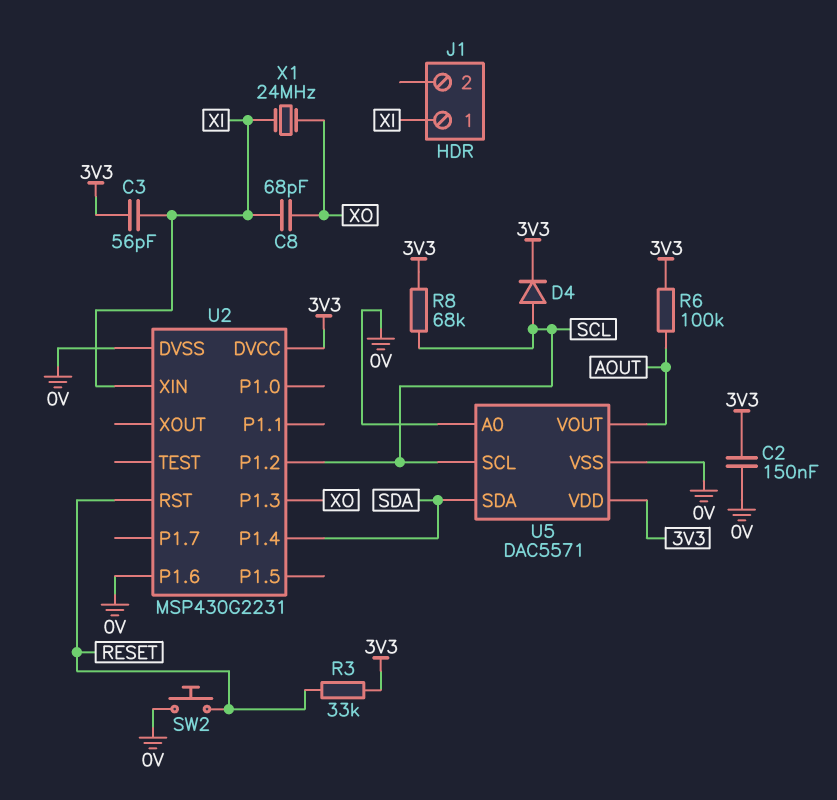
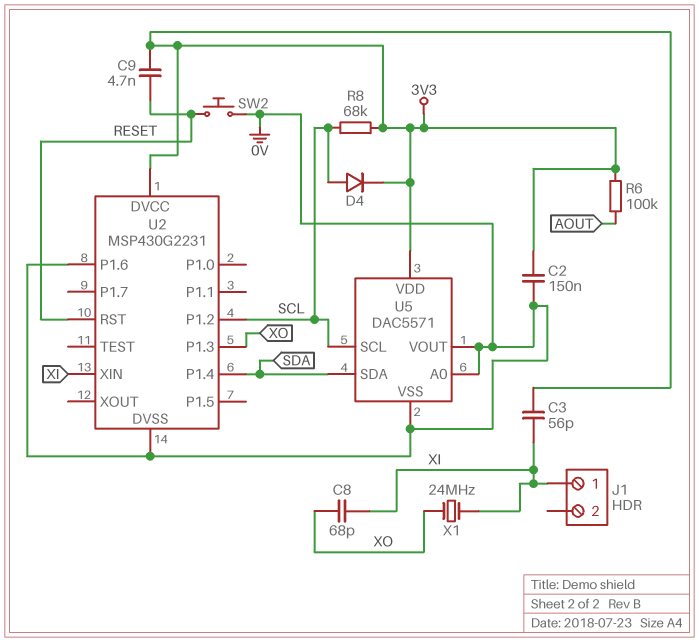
C9: none -> 4.7nF (3V3, RESET)
R3: 33k (3V3, RESET) -> none
U5 pin VOUT: AOUT -> 0V

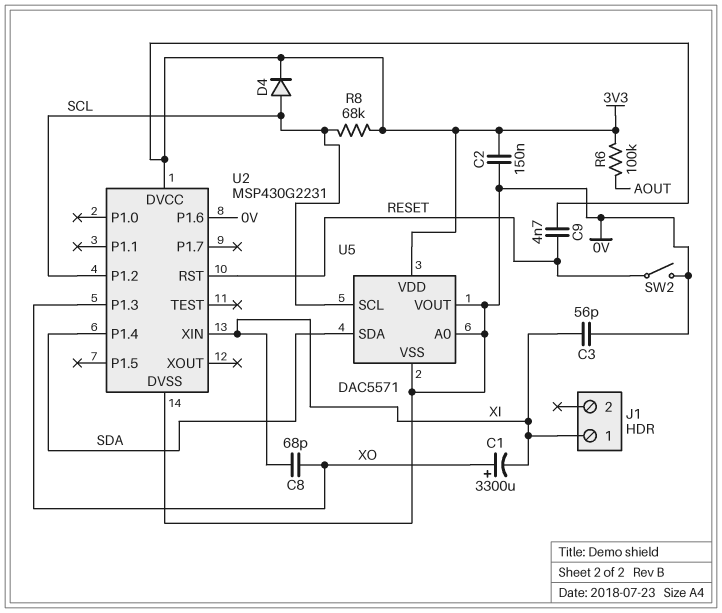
C1: none -> 3300uF (plus XO, minus XI)
C3: 56pF (3V3, XI) -> 56pF (0V, XI)
SW2: button (0V, RESET) -> switch (0V, RESET)
X1: 24MHz (XI, XO) -> none

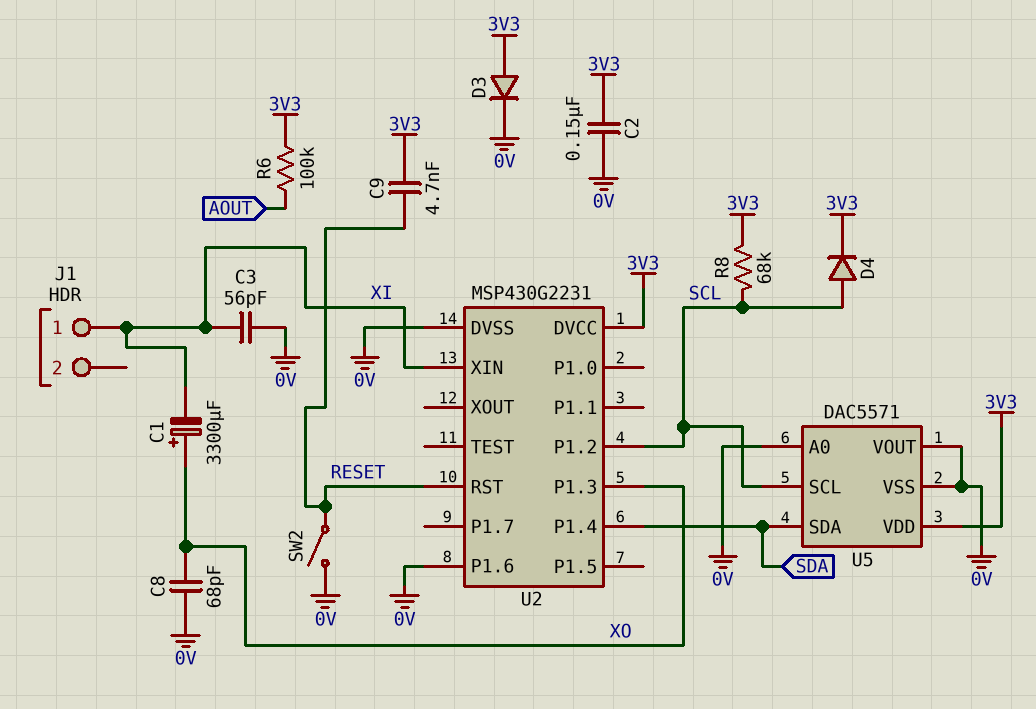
C8: 68pF (XI, XO) -> 68pF (0V, XO)
D3: none -> diode (A 3V3, K 0V)

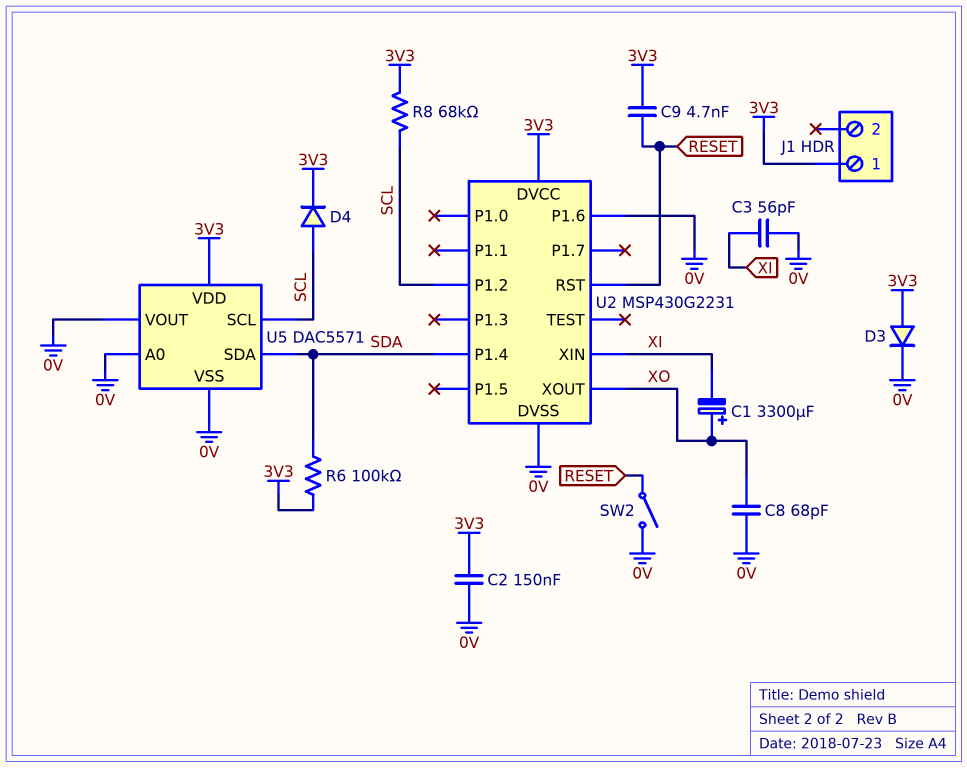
J1 pin 1: XI -> 3V3
R6: 100k (3V3, AOUT) -> 100k (3V3, SDA)
U2 pin P1.3: XO -> none
U2 pin XOUT: none -> XO

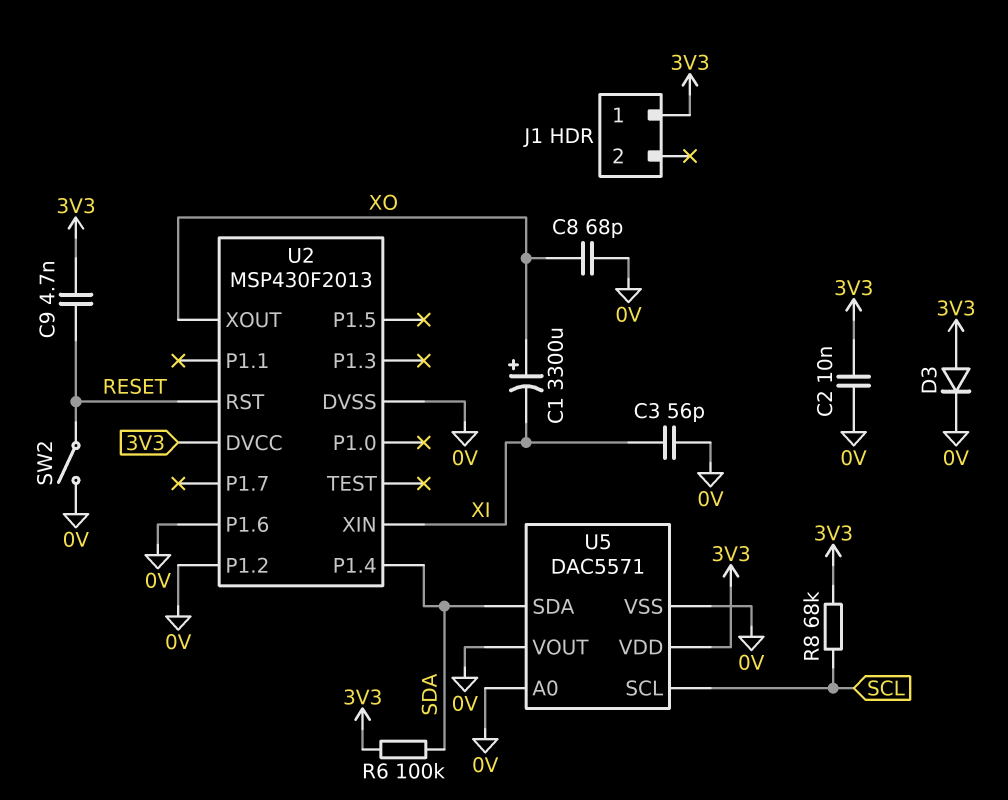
C2: 150nF (0V, 3V3) -> 10nF (0V, 3V3)
D4: diode (A SCL, K 3V3) -> none
U2: MSP430G2231 -> MSP430F2013
U2 pin P1.2: SCL -> 0V

